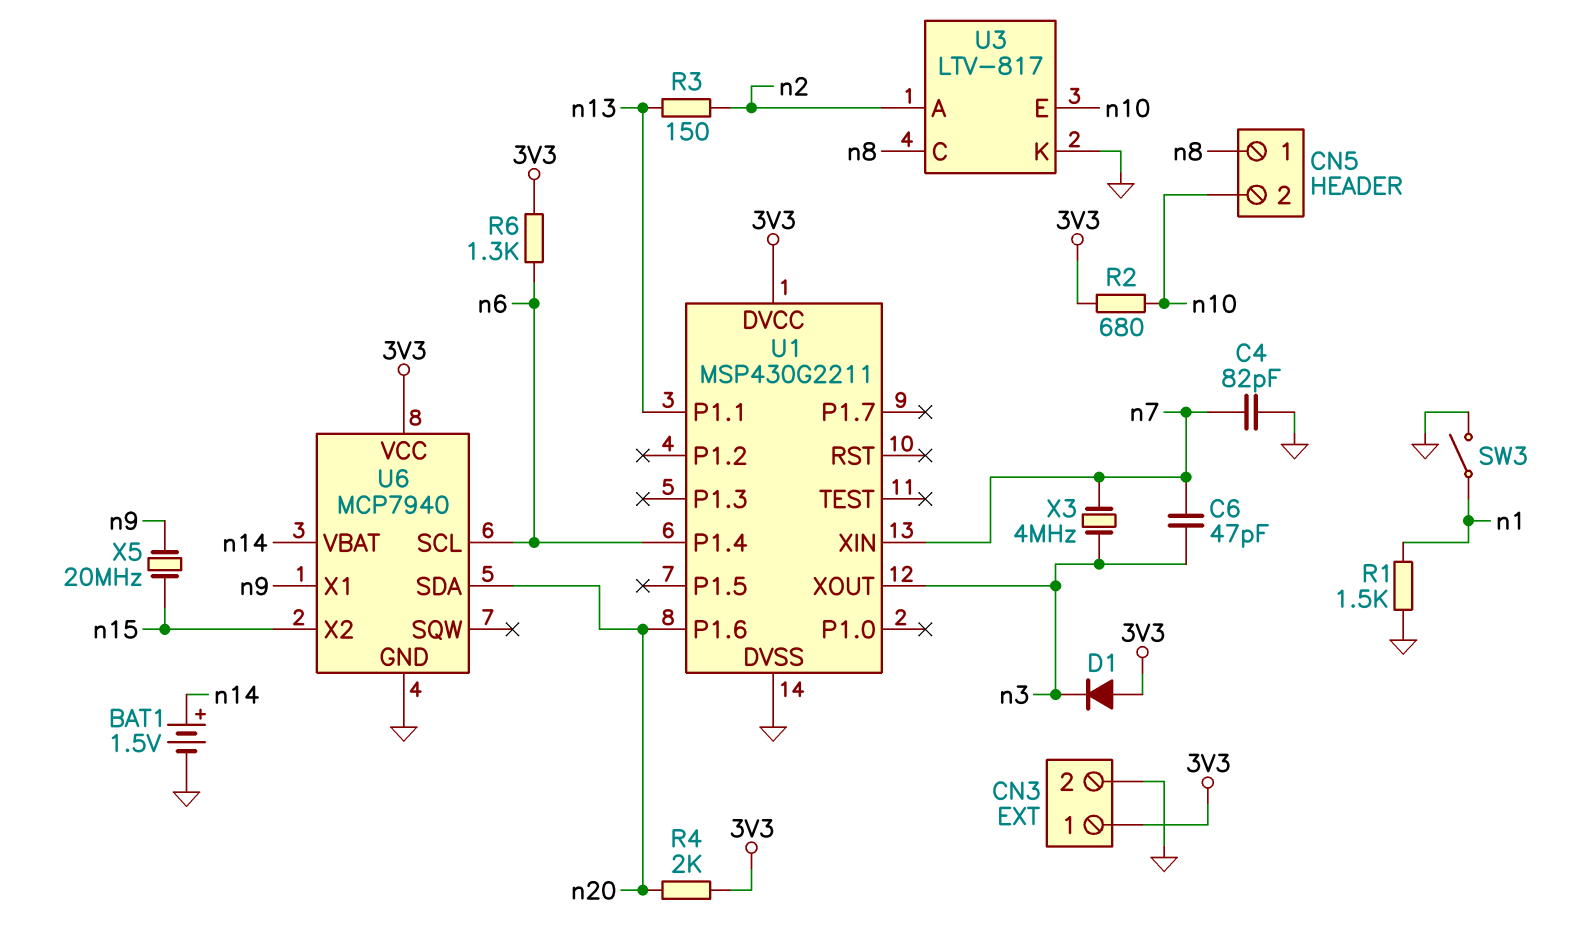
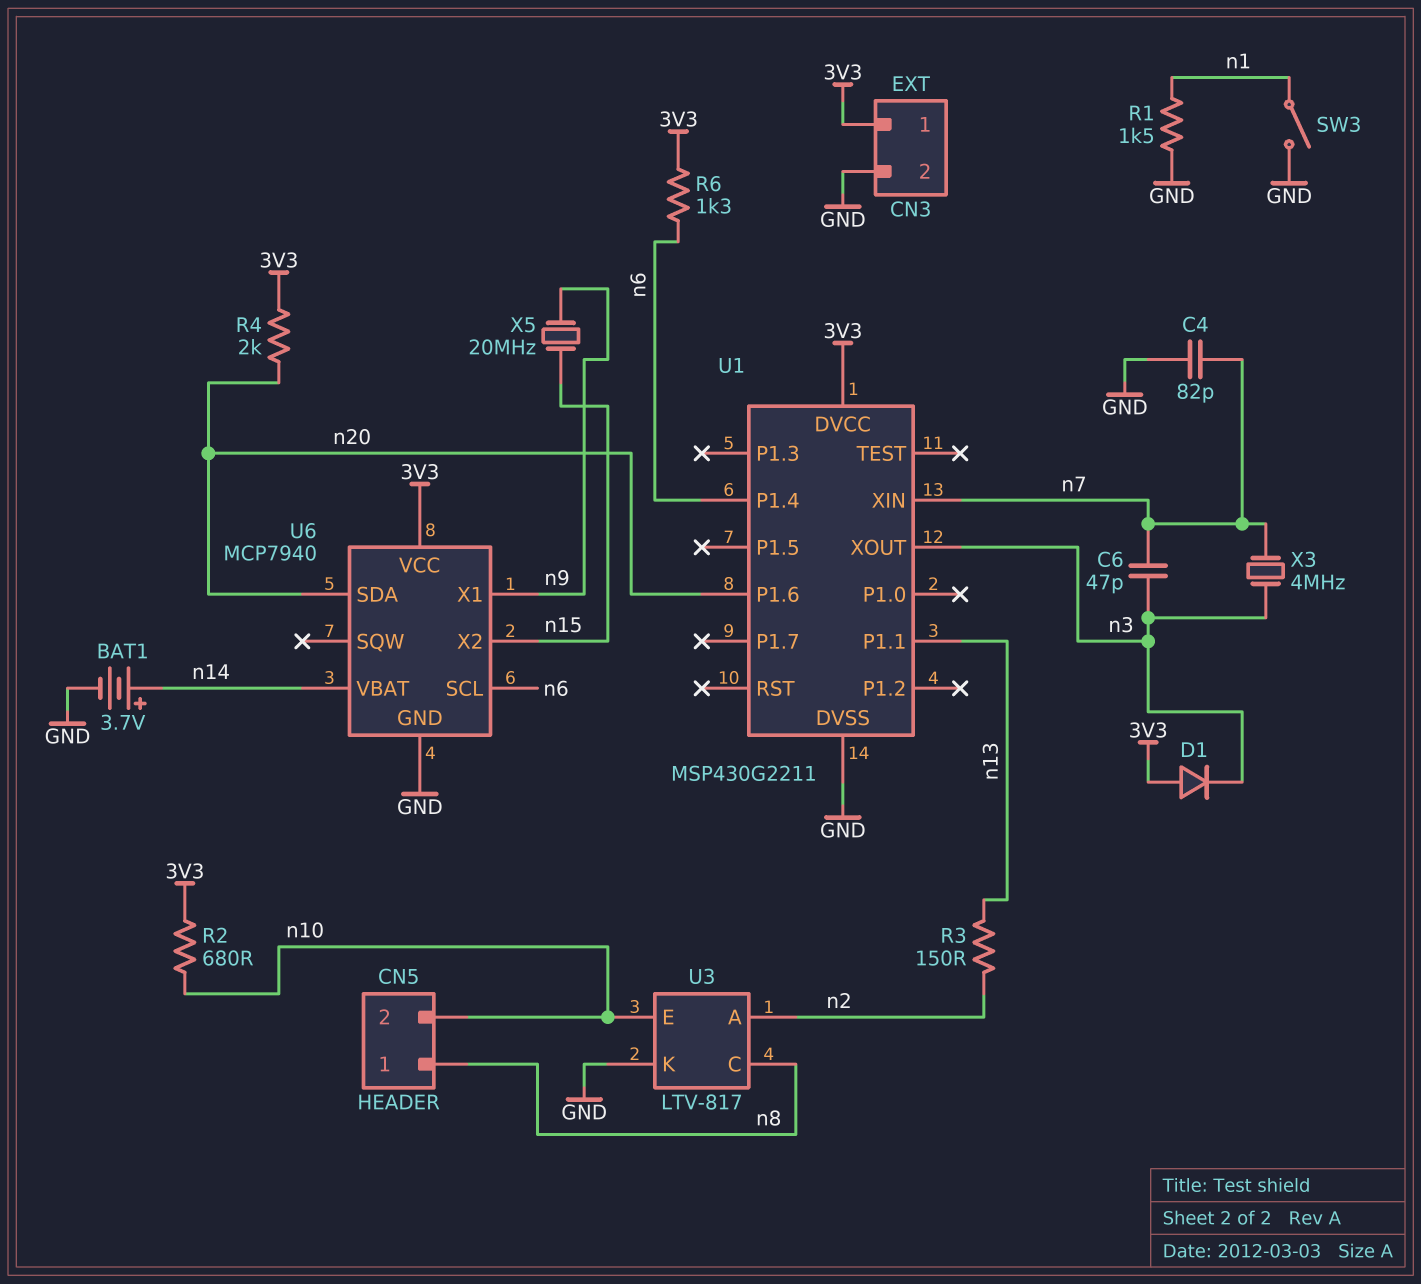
BAT1: 1.5V (plus n14, minus GND) -> 3.7V (plus n14, minus GND)

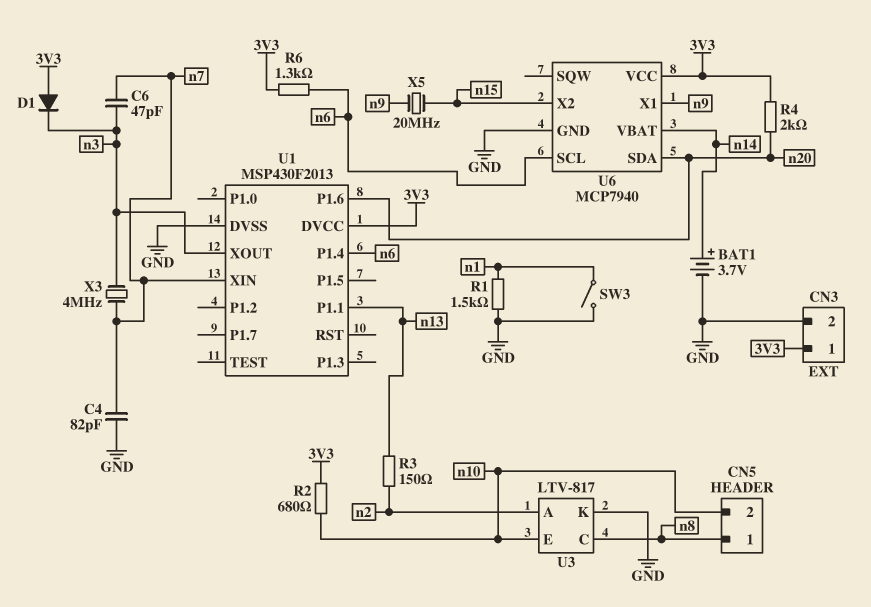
U1: MSP430G2211 -> MSP430F2013

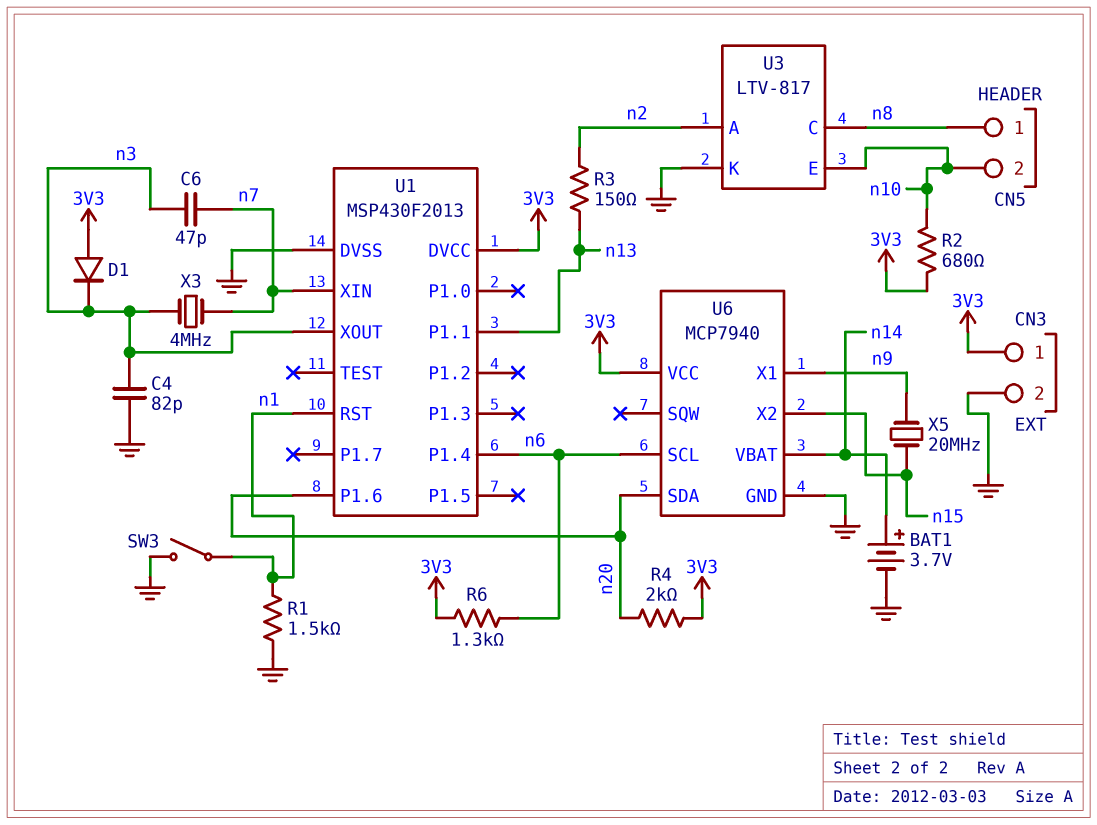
C4: 82pF (GND, n7) -> 82pF (GND, n3)
U1 pin RST: none -> n1

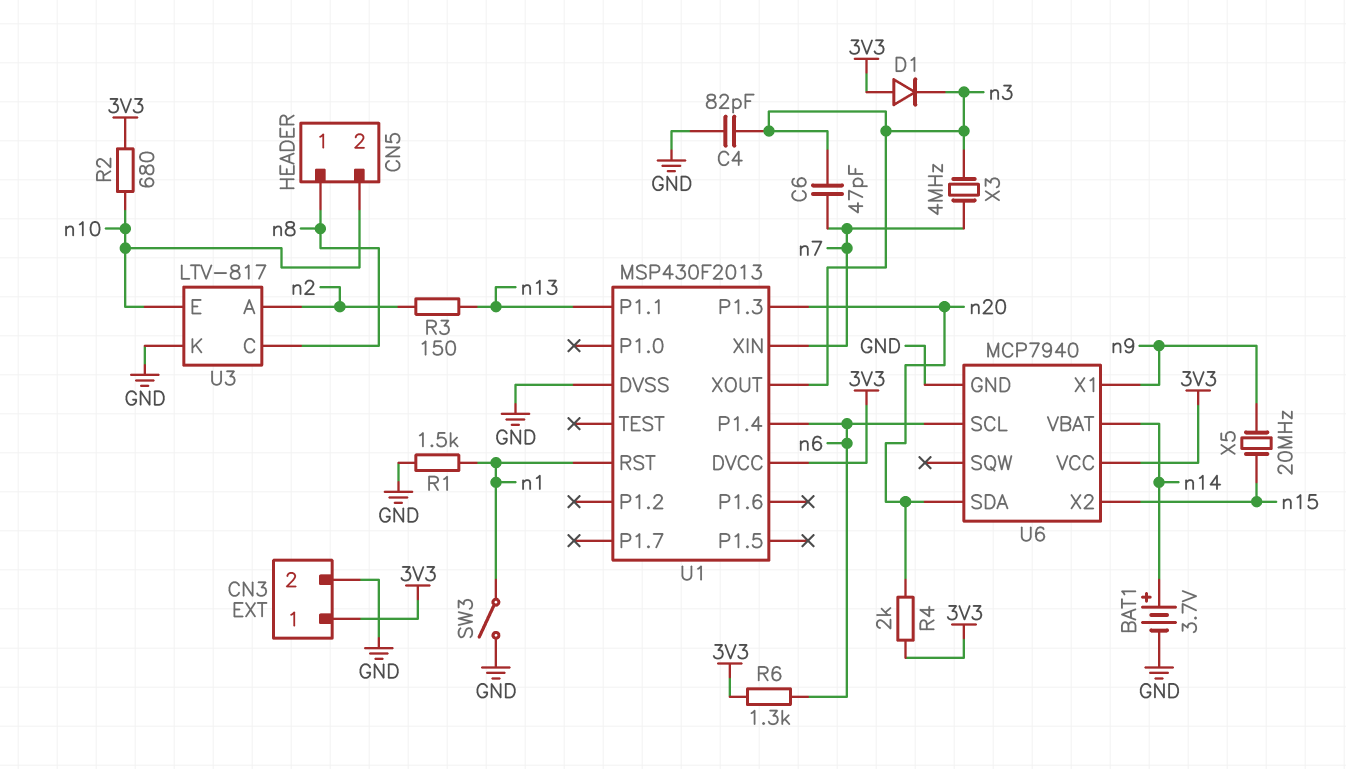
U1 pin P1.3: none -> n20
U1 pin P1.6: n20 -> none

